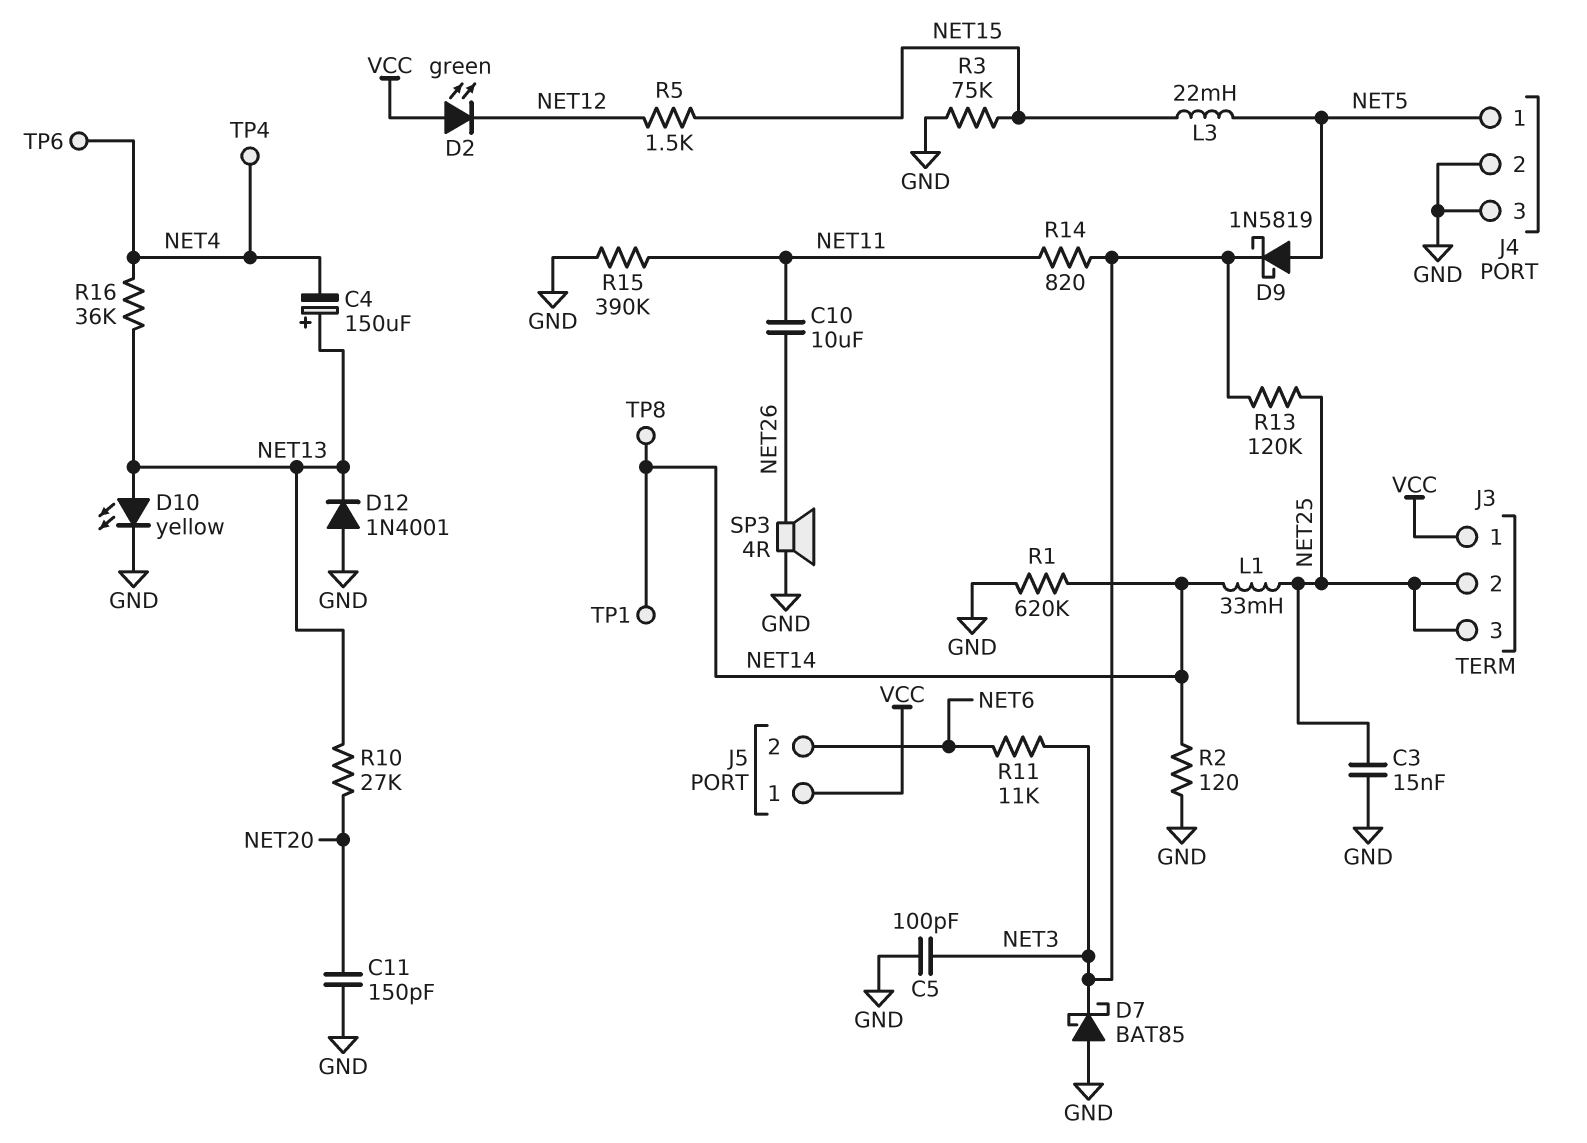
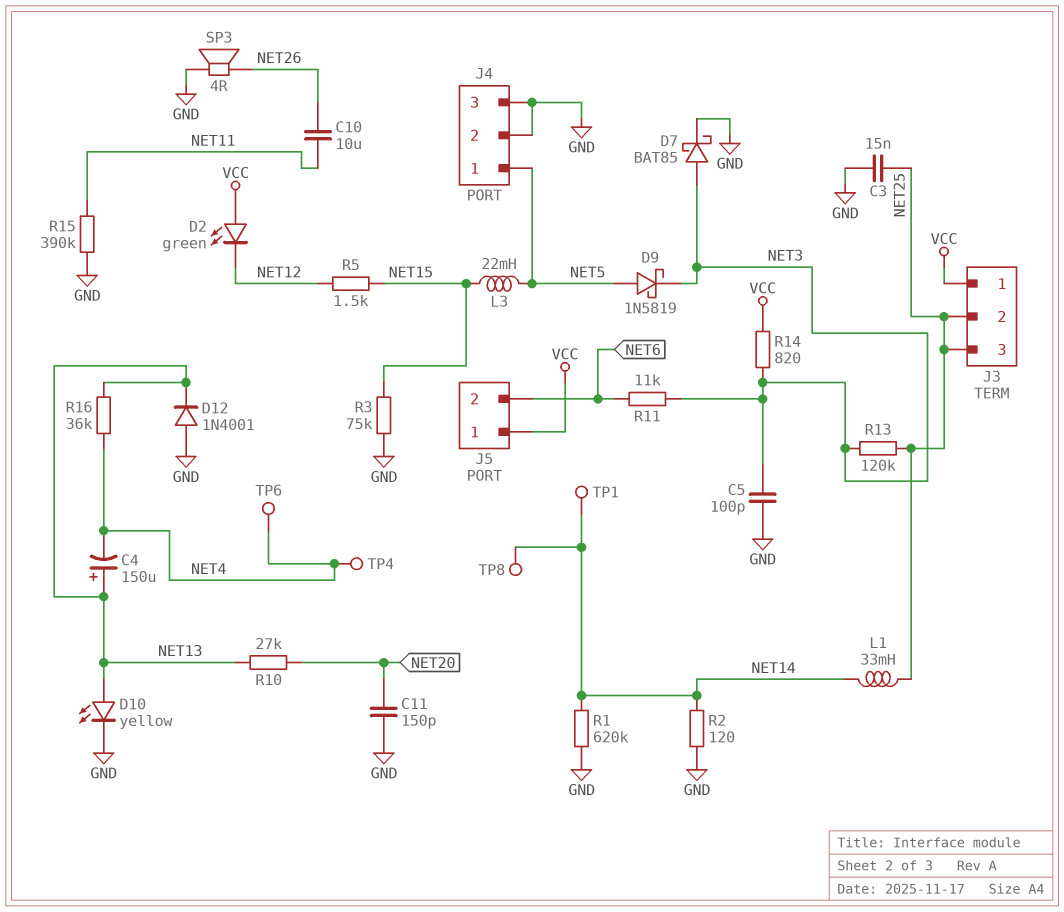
D7: schottky BAT85 (A GND, K NET3) -> schottky BAT85 (A NET3, K GND)
R14: 820 (NET3, NET11) -> 820 (NET3, VCC)

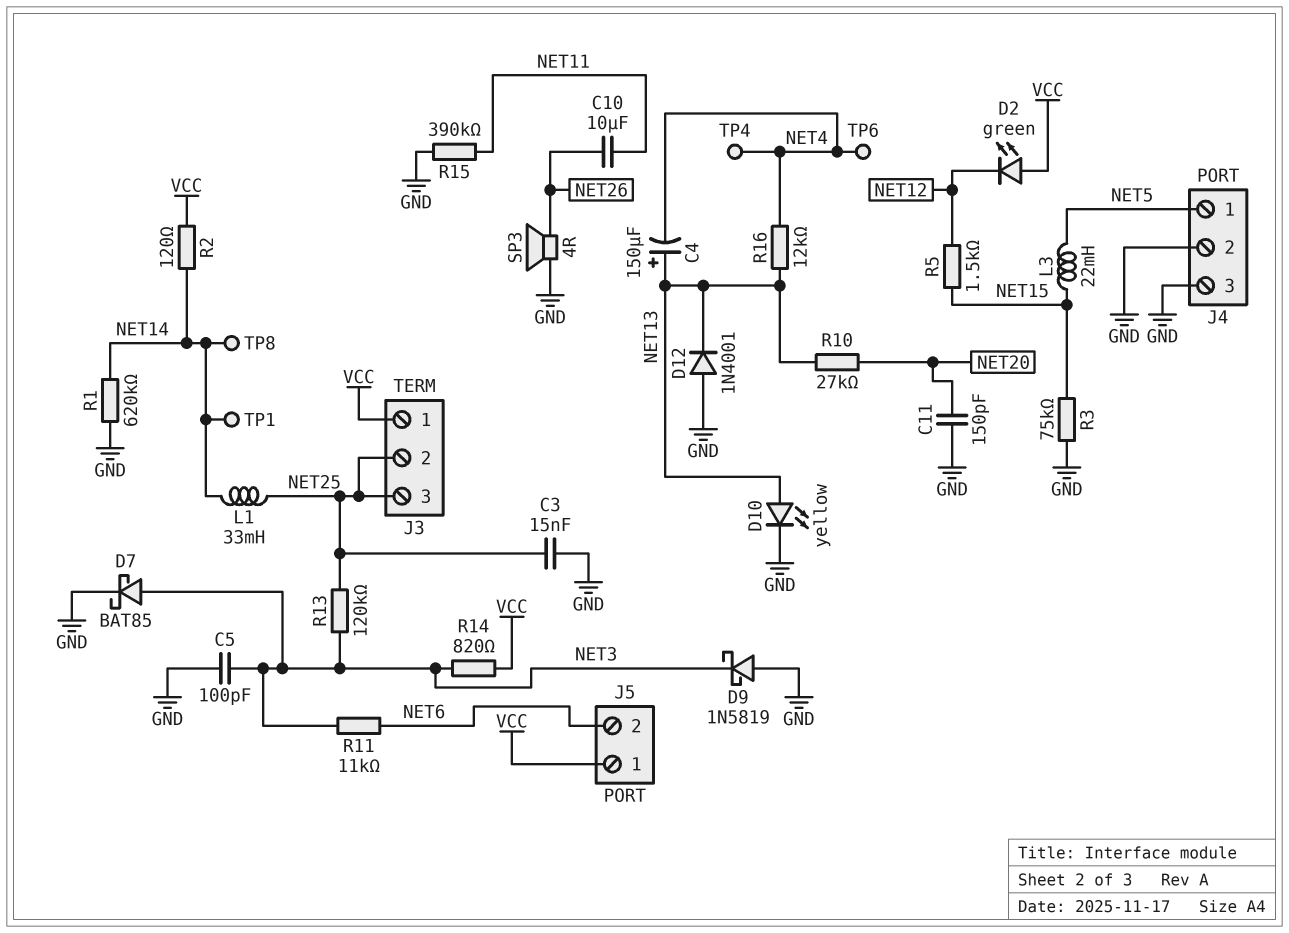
D9: schottky 1N5819 (A NET5, K NET3) -> schottky 1N5819 (A GND, K NET3)
R2: 120 (GND, NET14) -> 120 (NET14, VCC)
R16: 36k (NET4, NET13) -> 12k (NET4, NET13)

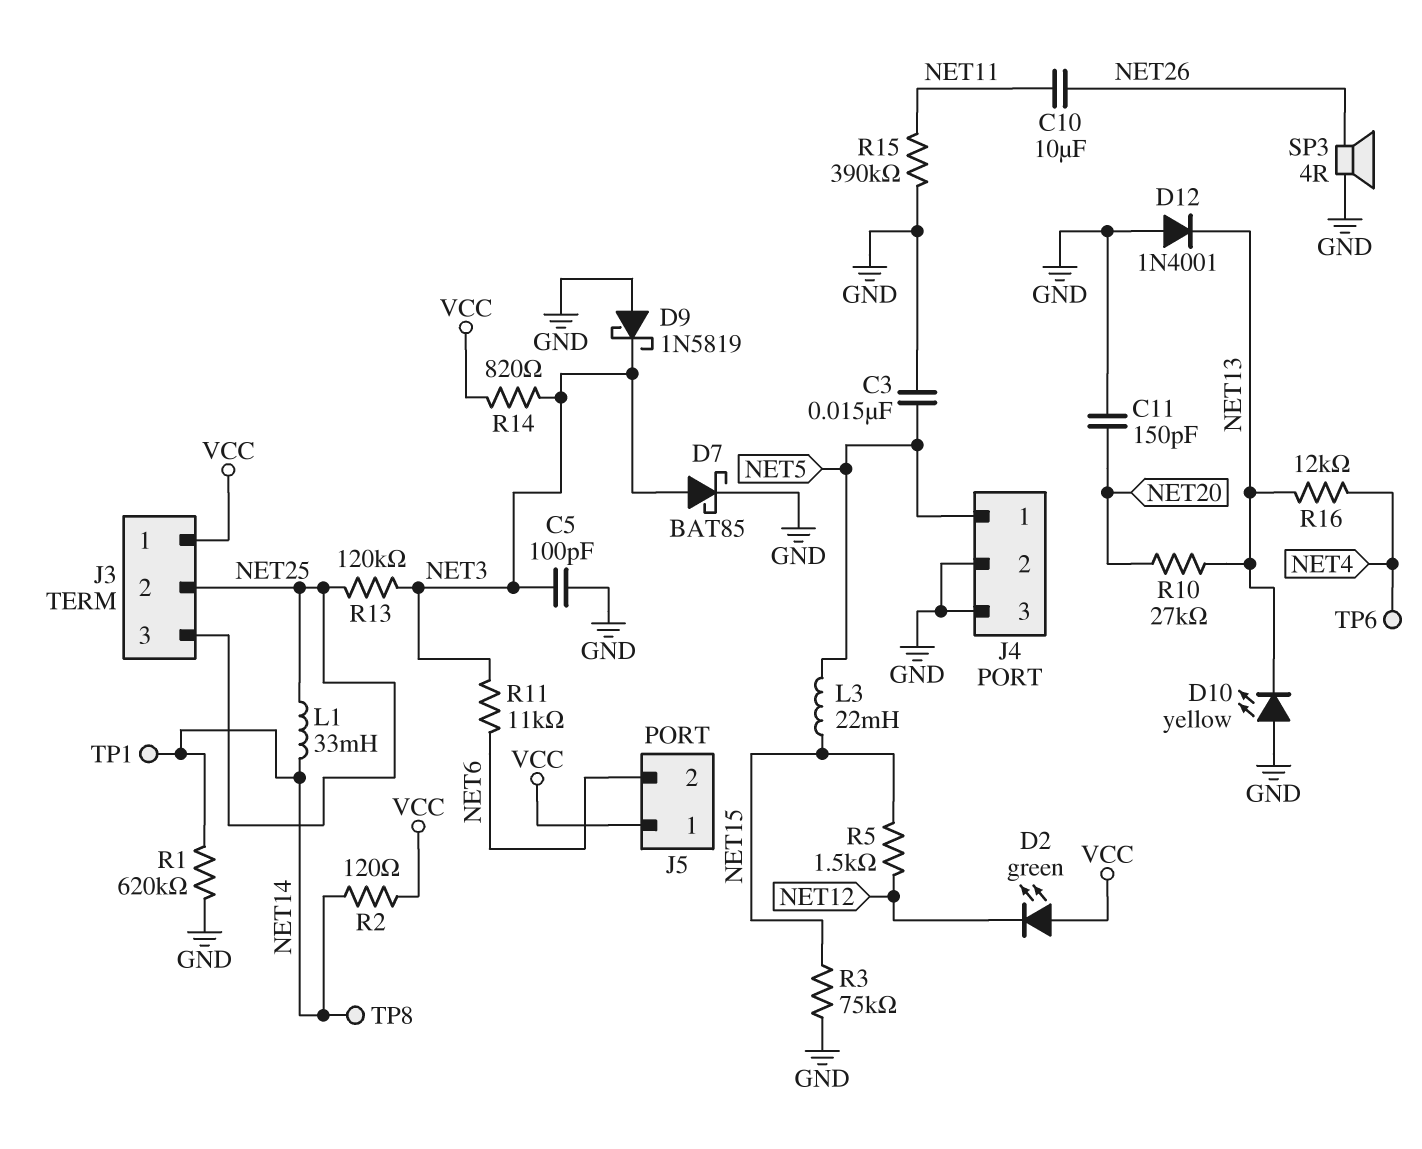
C3: 15nF (GND, NET25) -> 15nF (GND, NET5)
C4: 150uF (plus NET13, minus NET4) -> none
D10: LED yellow (A NET13, K GND) -> LED yellow (A GND, K NET13)
TP4: test point (NET4) -> none

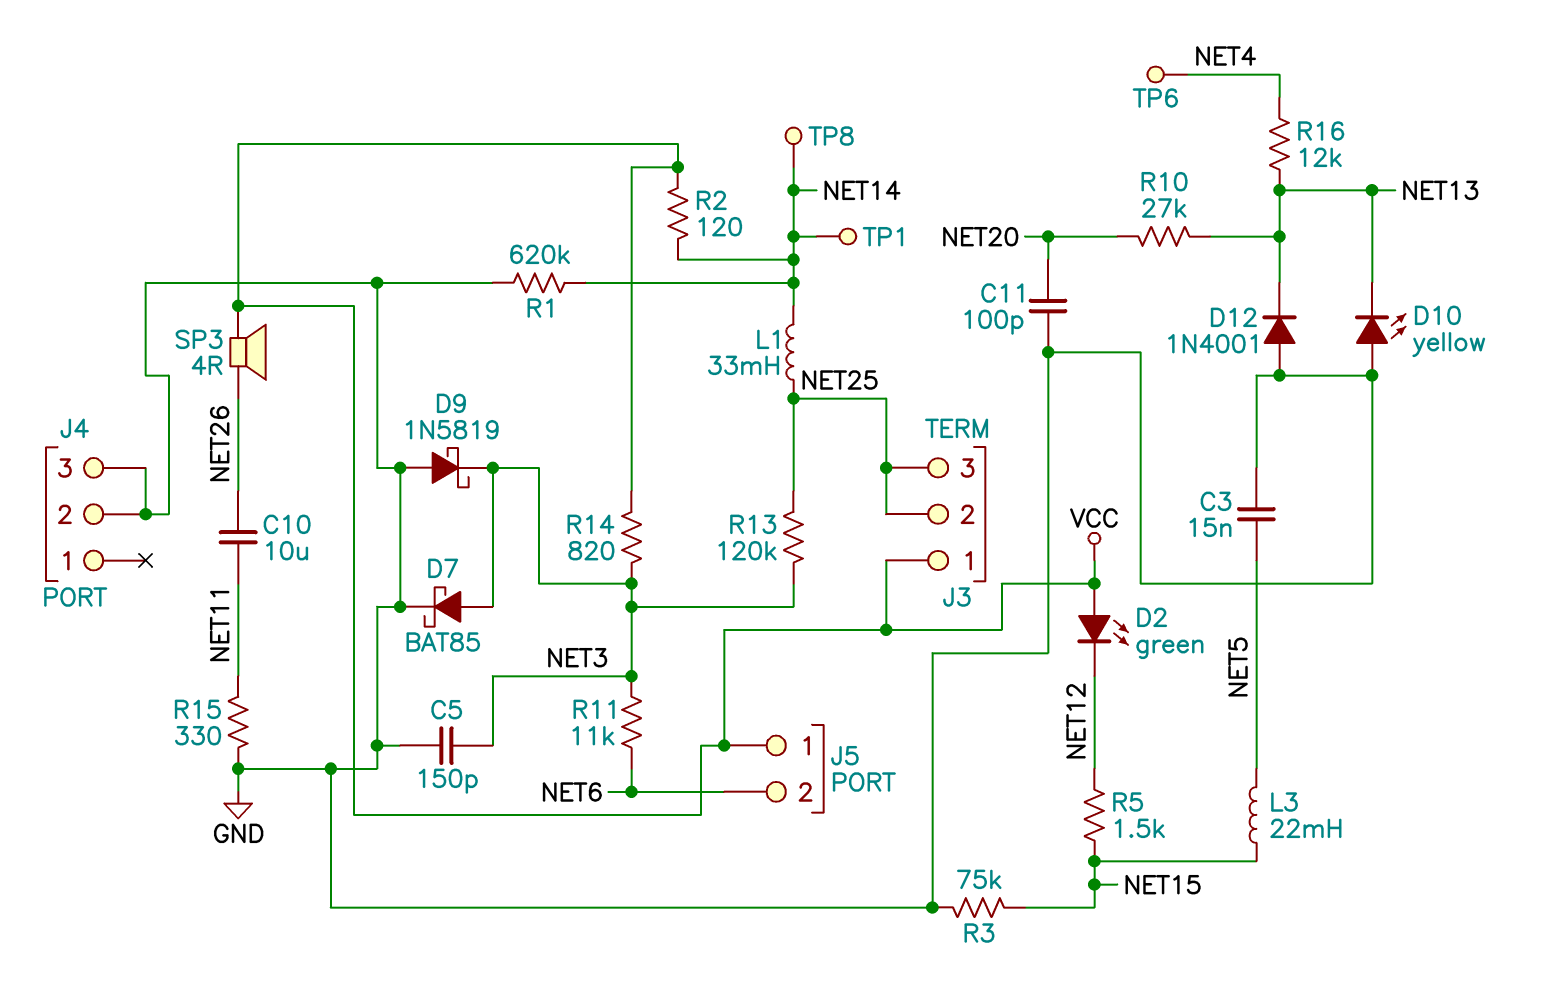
C5: 100pF (GND, NET3) -> 150pF (GND, NET3)
C11: 150pF (GND, NET20) -> 100pF (GND, NET20)
J4 pin 1: NET5 -> none
R15: 390k (GND, NET11) -> 330 (GND, NET11)
SP3: speaker 4R (GND, NET26) -> speaker 4R (NET26, VCC)

